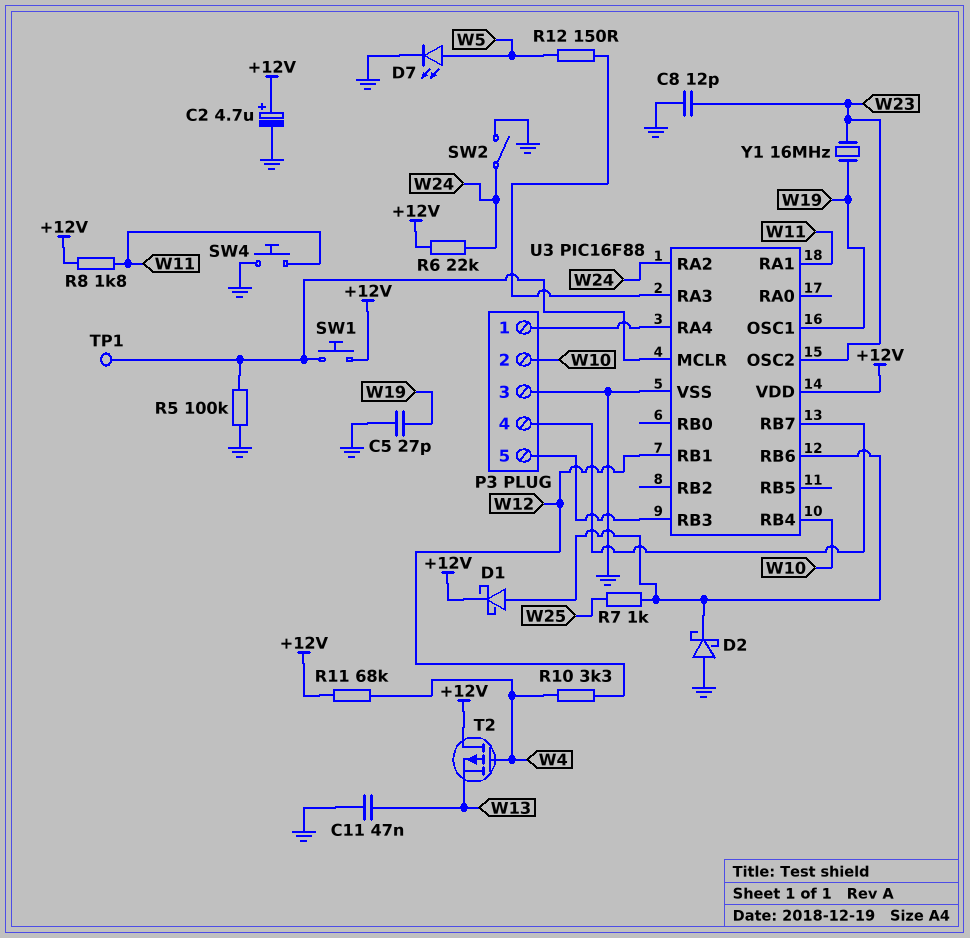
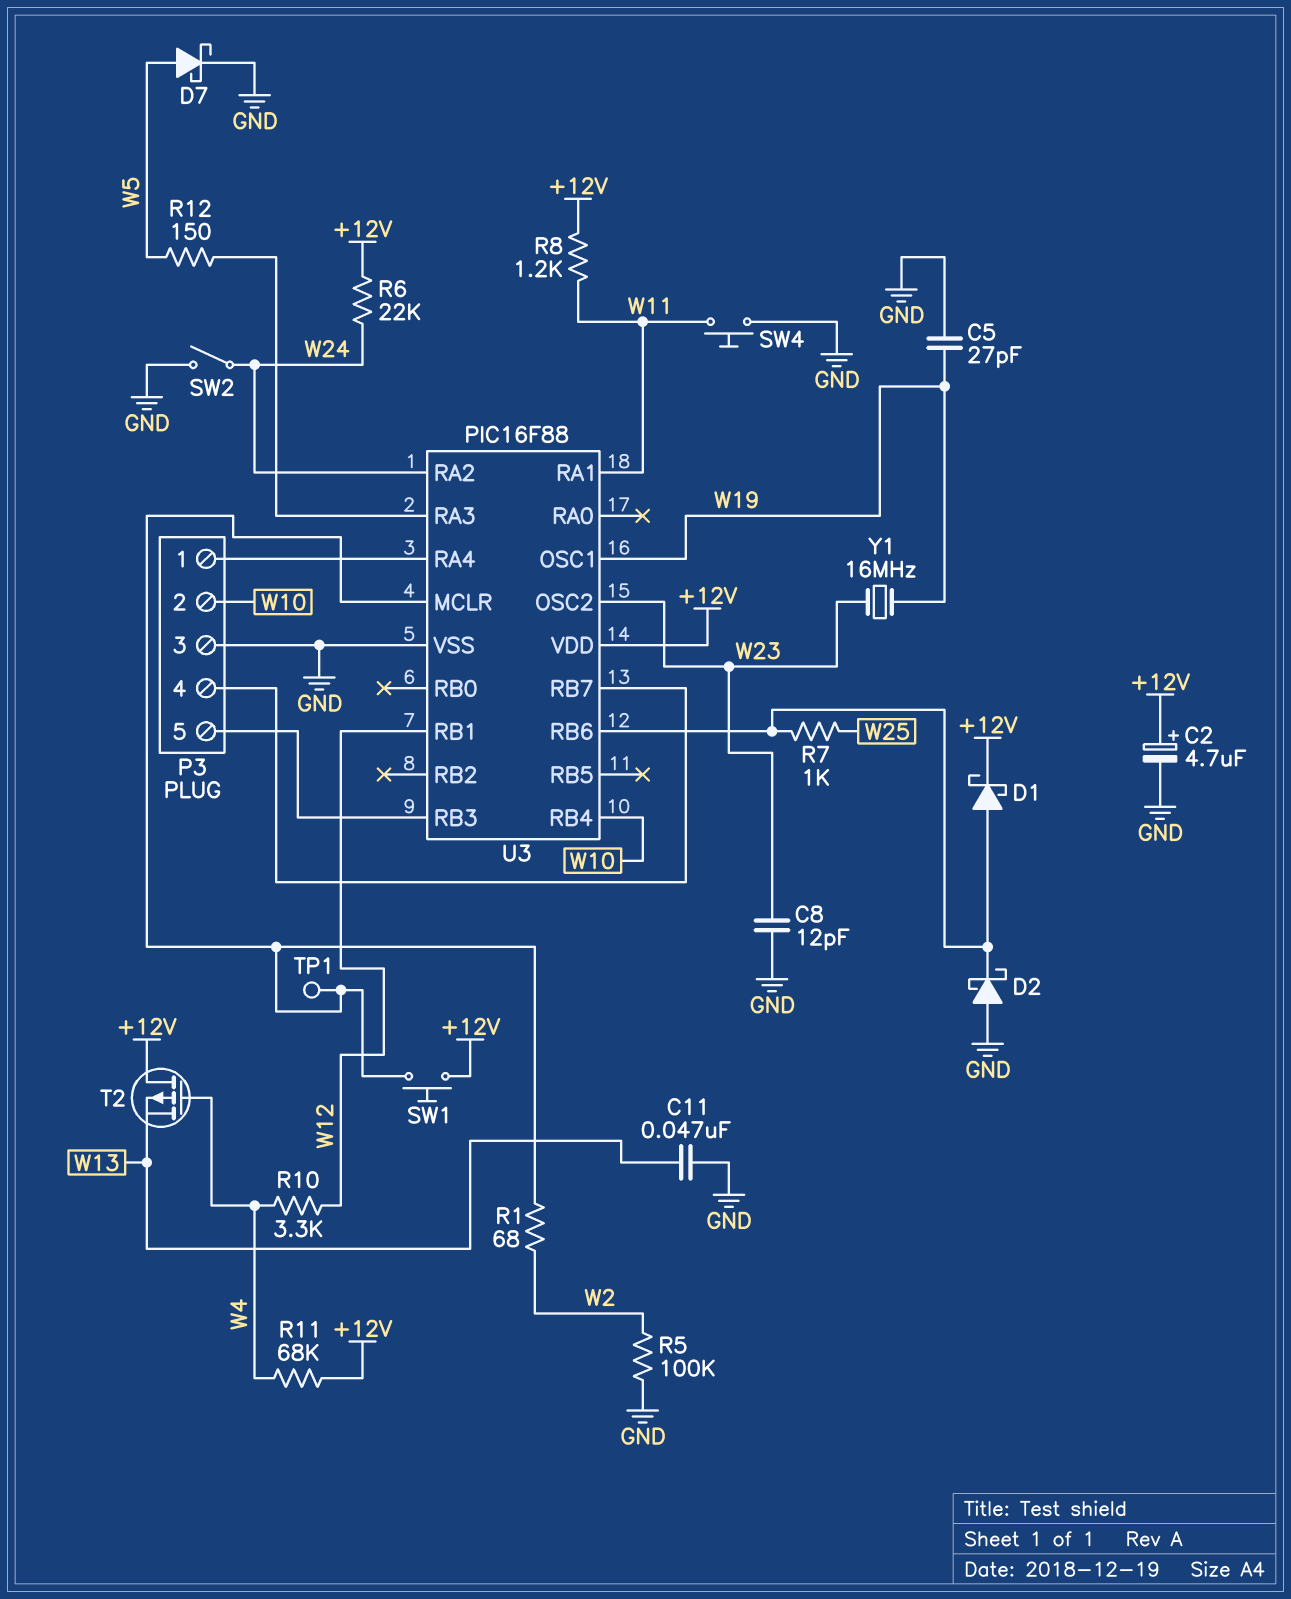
D7: LED (A W5, K GND) -> schottky (A W5, K GND)
R1: none -> 68 (U3/MCLR, W2)
R5: 100k (GND, U3/MCLR) -> 100k (GND, W2)
R8: 1.8k (+12V, W11) -> 1.2k (+12V, W11)

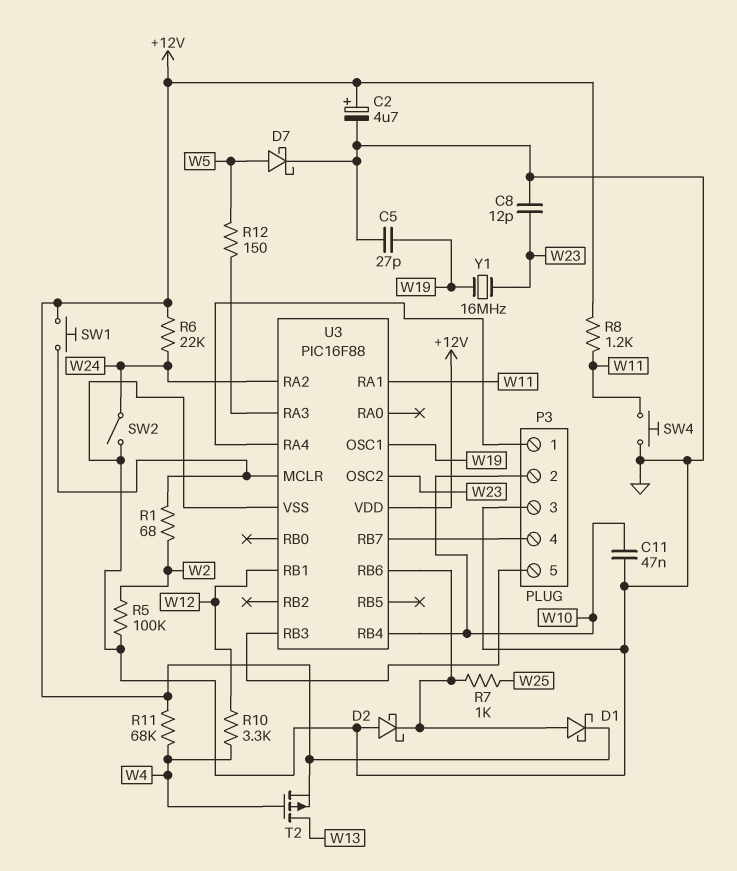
C11: 47nF (GND, W13) -> 47nF (GND, W10)
T2: PMOS (G W4, D +12V, S W13) -> PMOS (G W4, D W13, S +12V)
TP1: test point (U3/MCLR) -> none

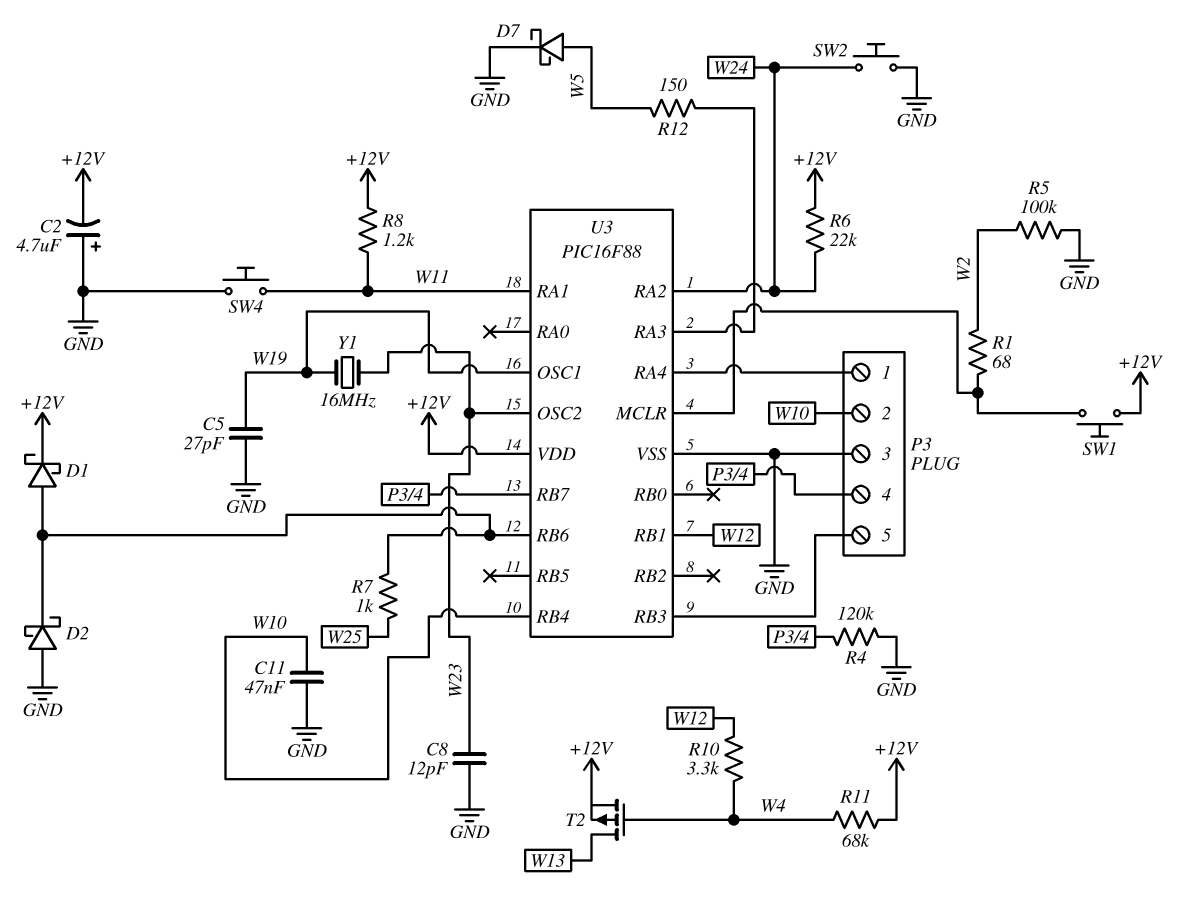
C2: 4.7uF (plus +12V, minus GND) -> 4.7uF (plus GND, minus +12V)
R4: none -> 120k (GND, P3/4)
SW2: switch (GND, W24) -> button (GND, W24)

